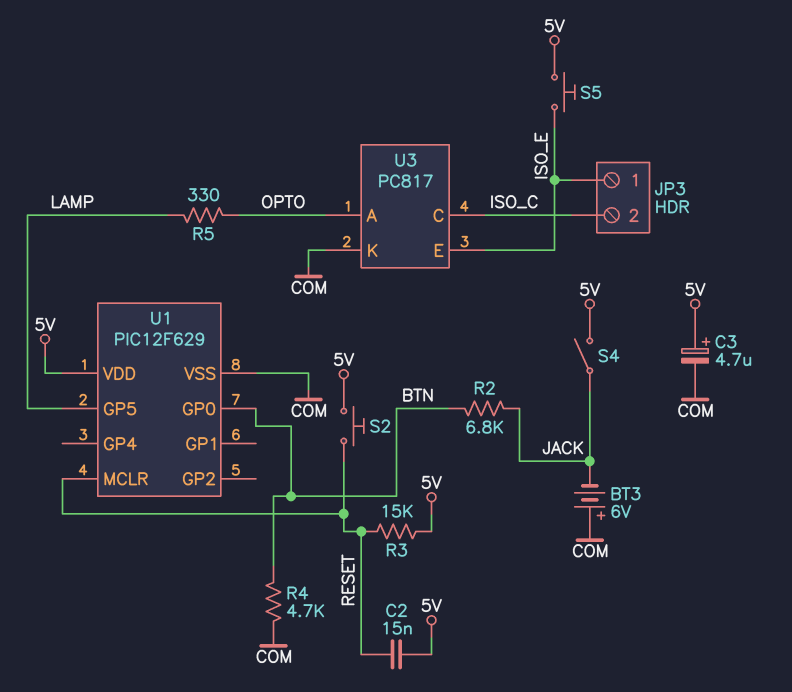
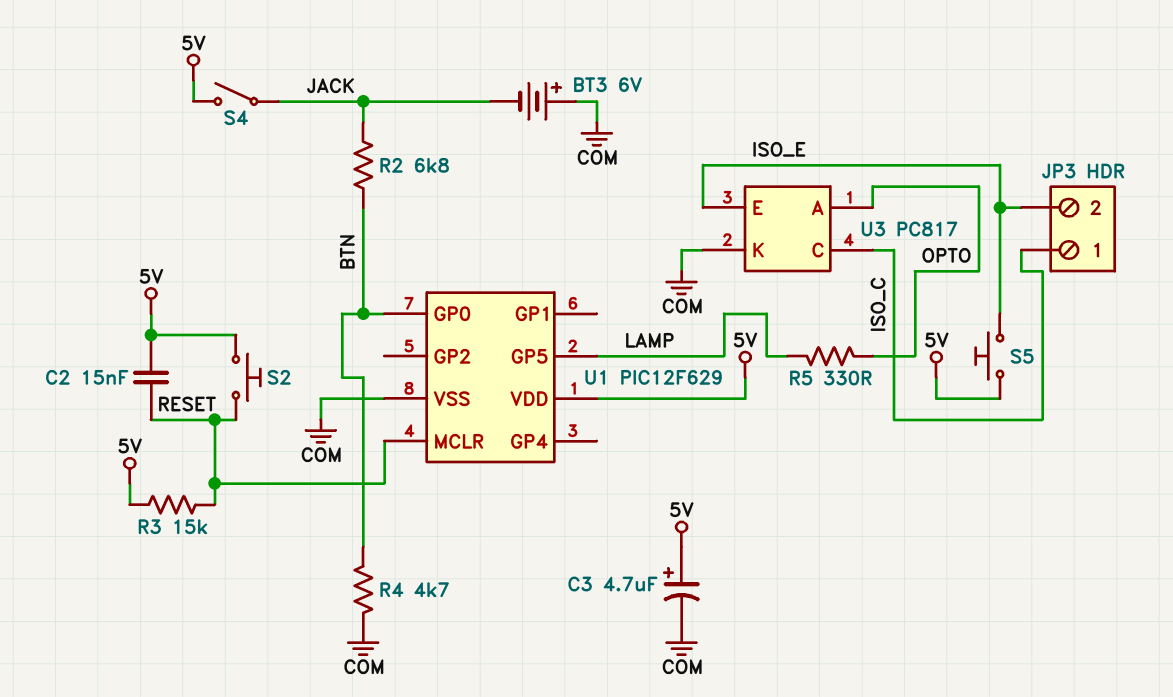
JP3 pin 1: ISO_E -> ISO_C
JP3 pin 2: ISO_C -> ISO_E

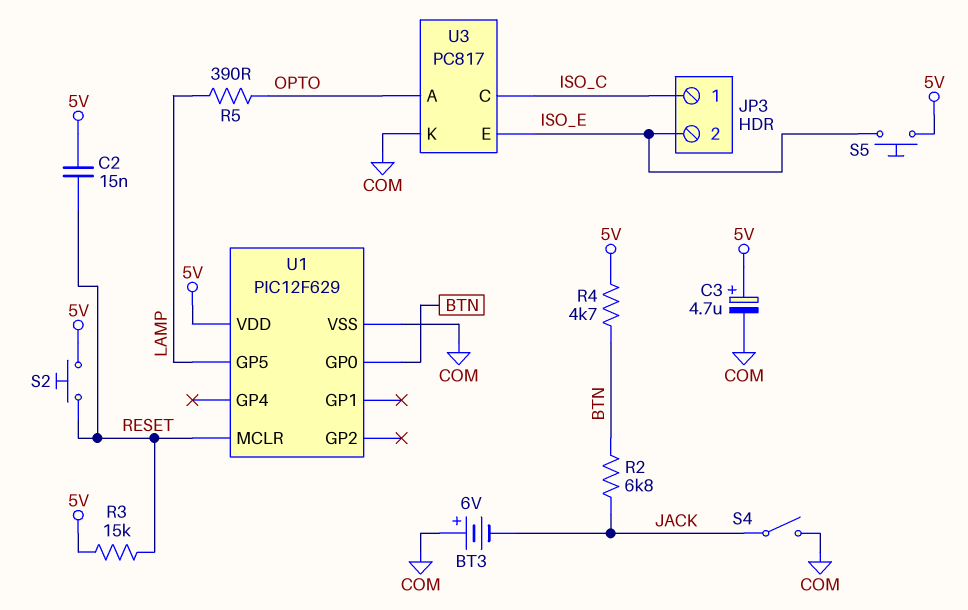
R4: 4.7k (BTN, COM) -> 4.7k (5V, BTN)
R5: 330 (LAMP, OPTO) -> 390 (LAMP, OPTO)
S4: switch (5V, JACK) -> switch (COM, JACK)

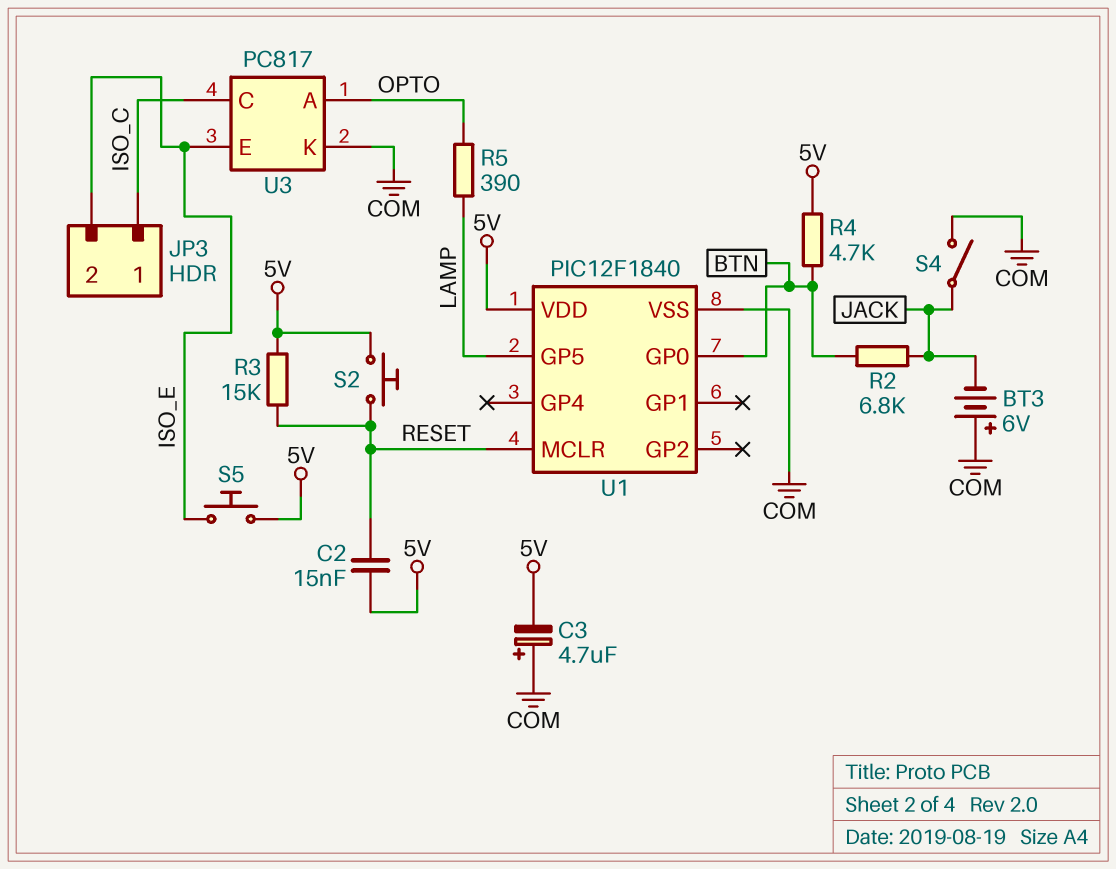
C3: 4.7uF (plus 5V, minus COM) -> 4.7uF (plus COM, minus 5V)
U1: PIC12F629 -> PIC12F1840

